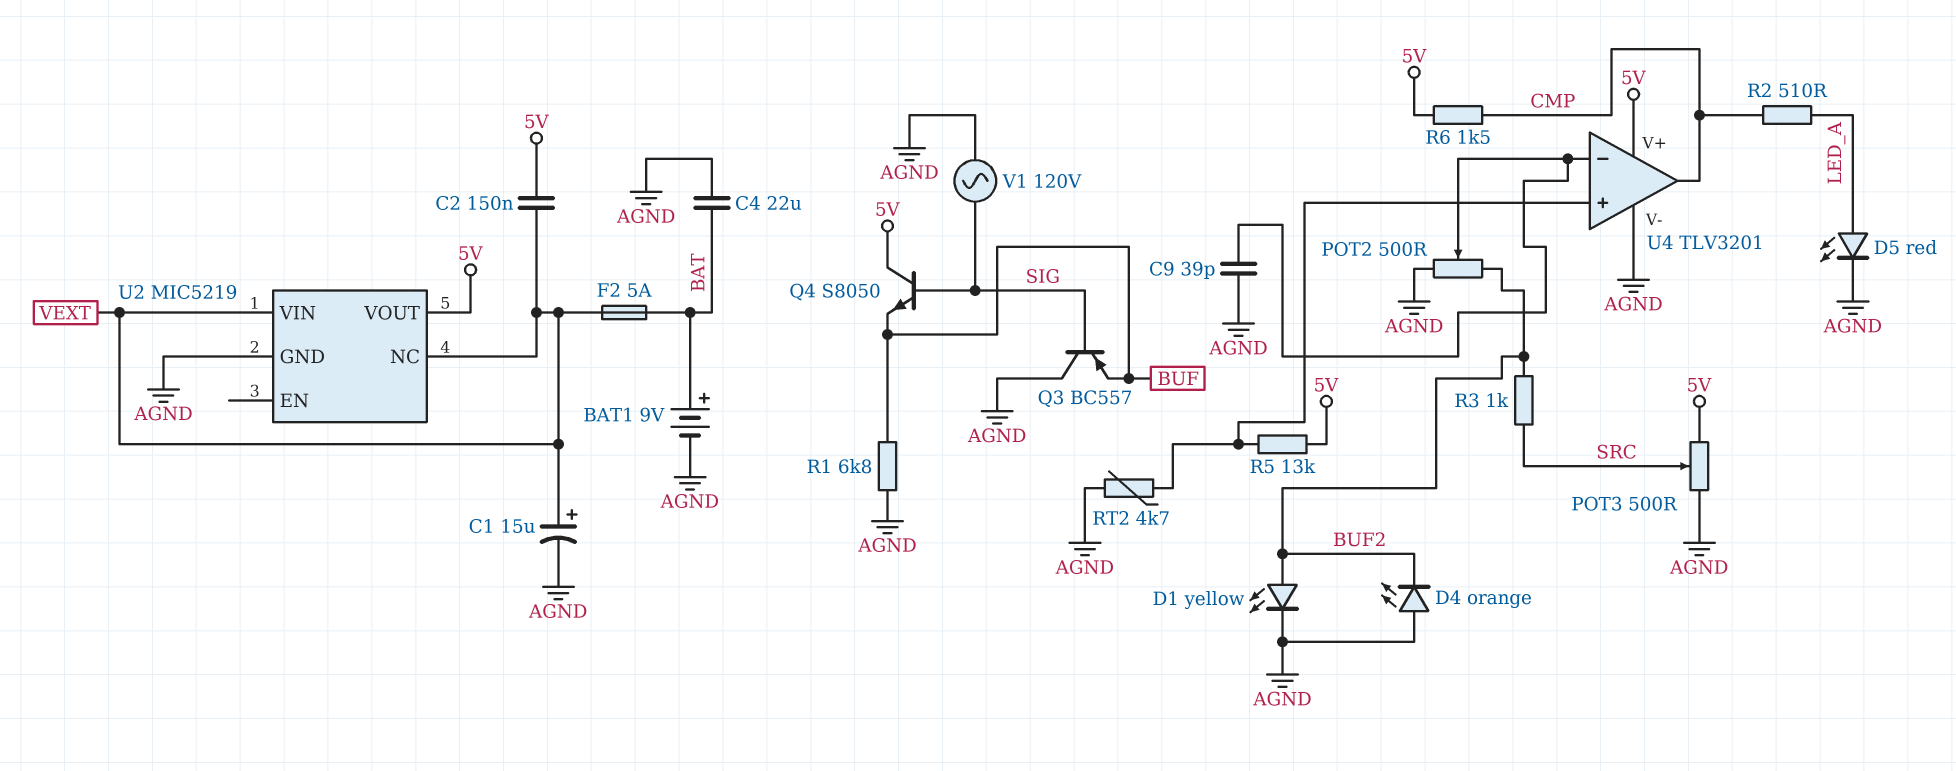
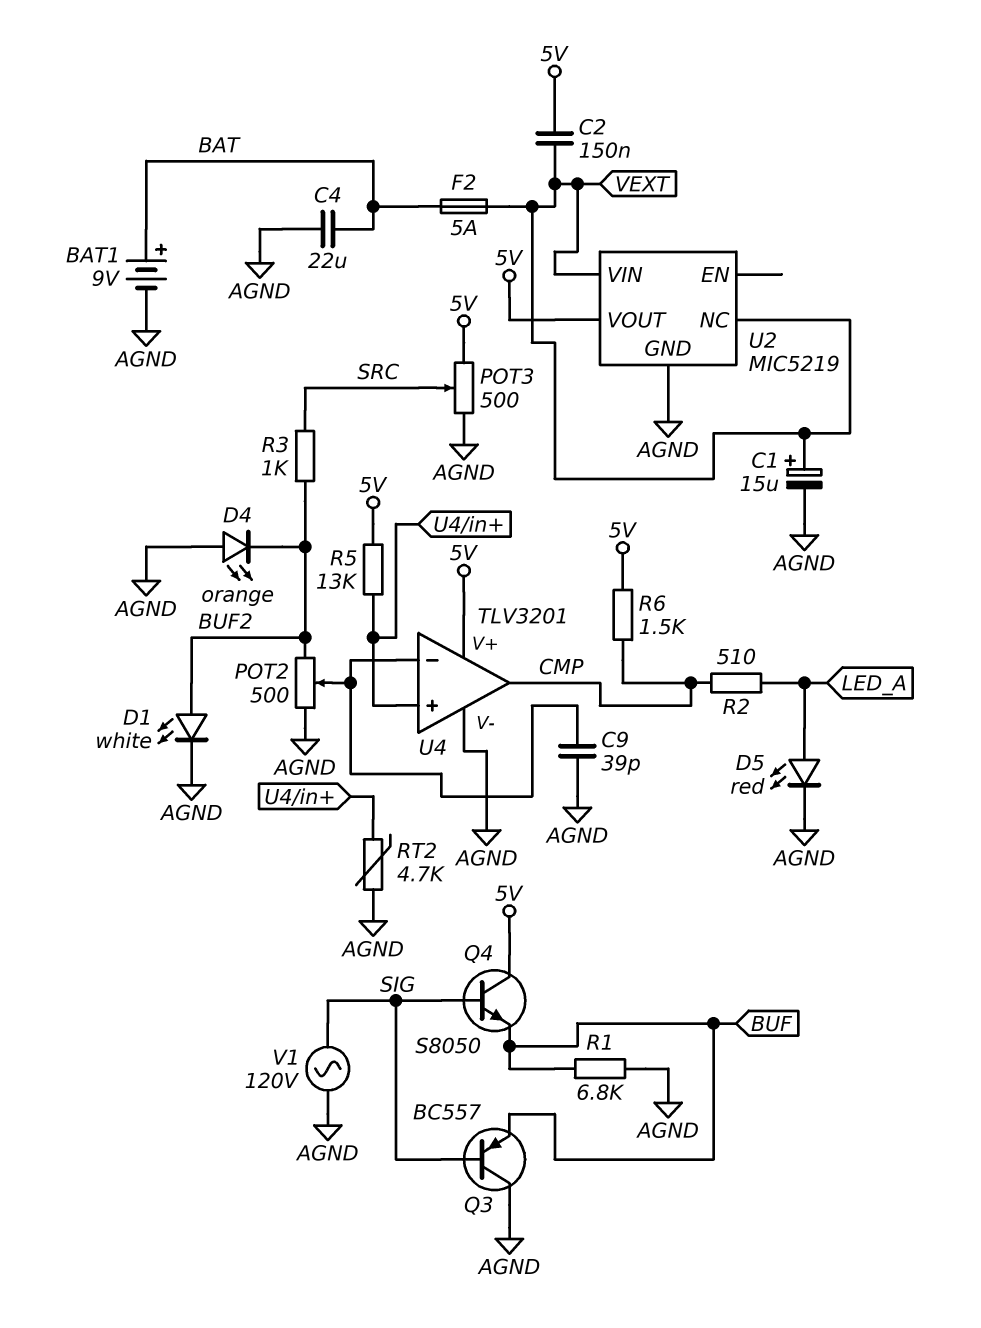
D1: LED yellow (A BUF2, K AGND) -> LED white (A BUF2, K AGND)

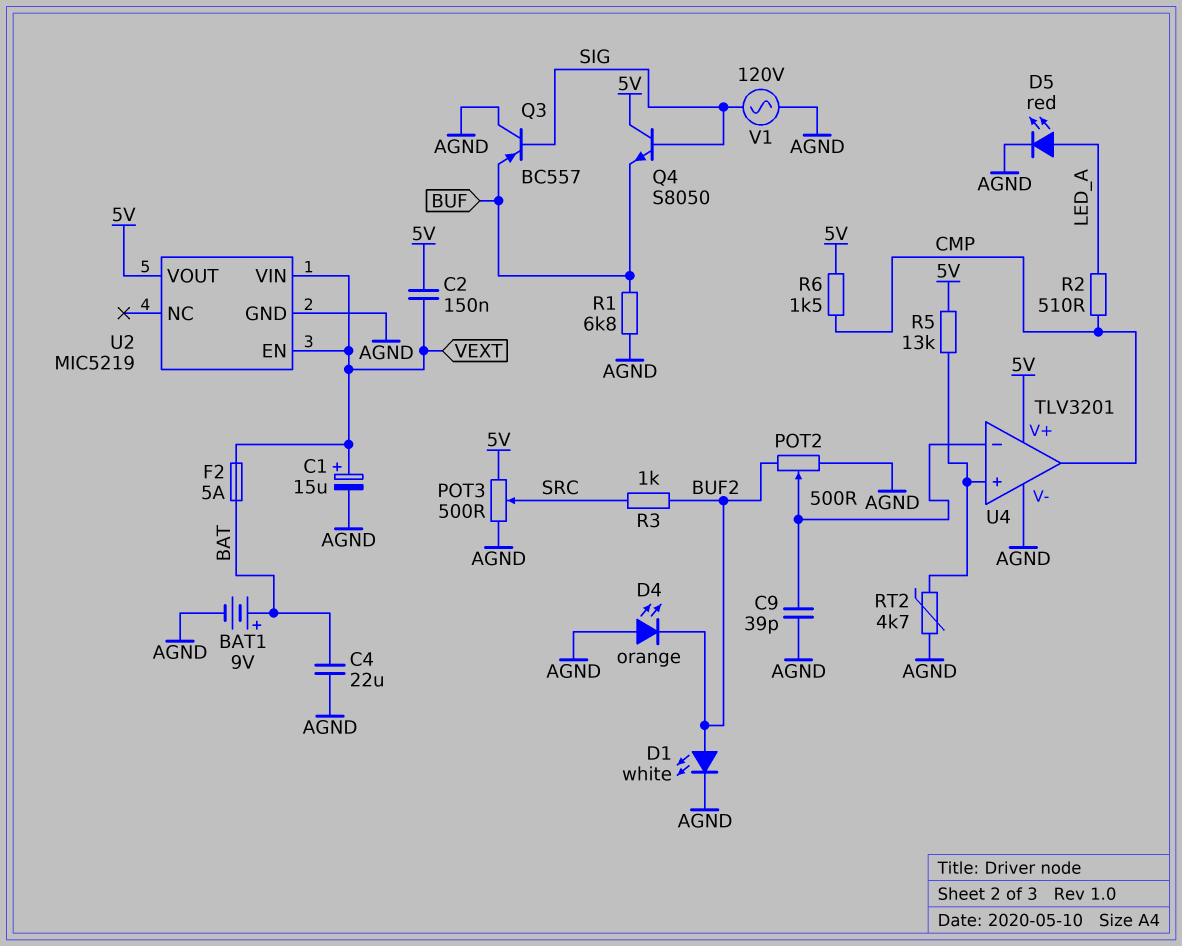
U2 pin EN: none -> VEXT
U2 pin NC: VEXT -> none

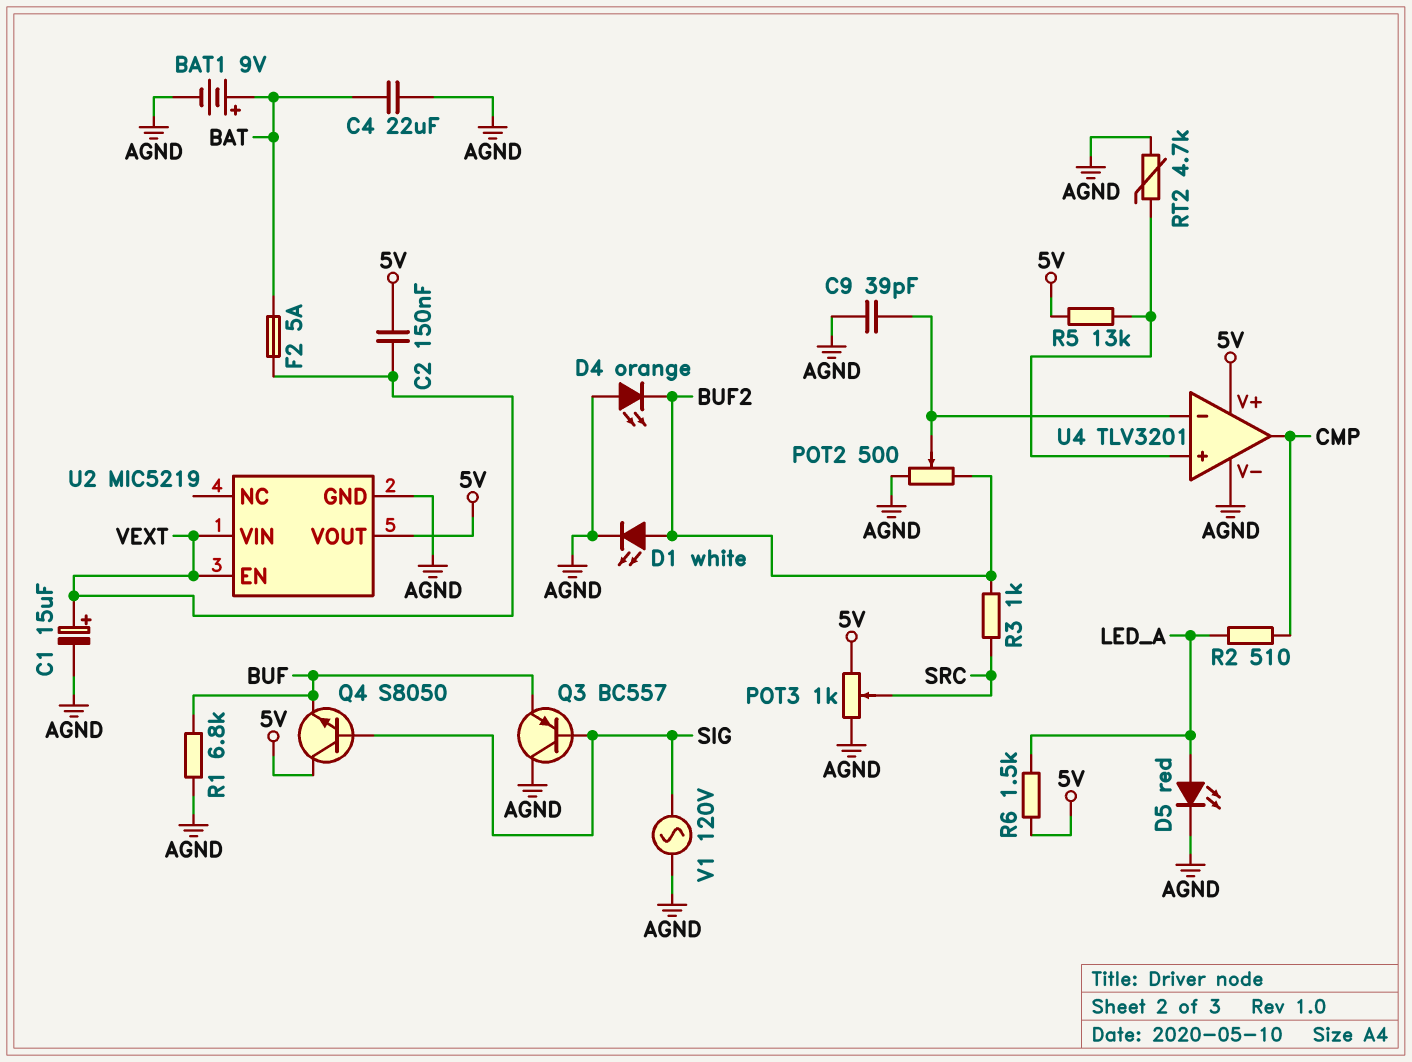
POT3: 500 (5V, AGND, wiper SRC) -> 1k (5V, AGND, wiper SRC)
R6: 1.5k (5V, CMP) -> 1.5k (5V, LED_A)

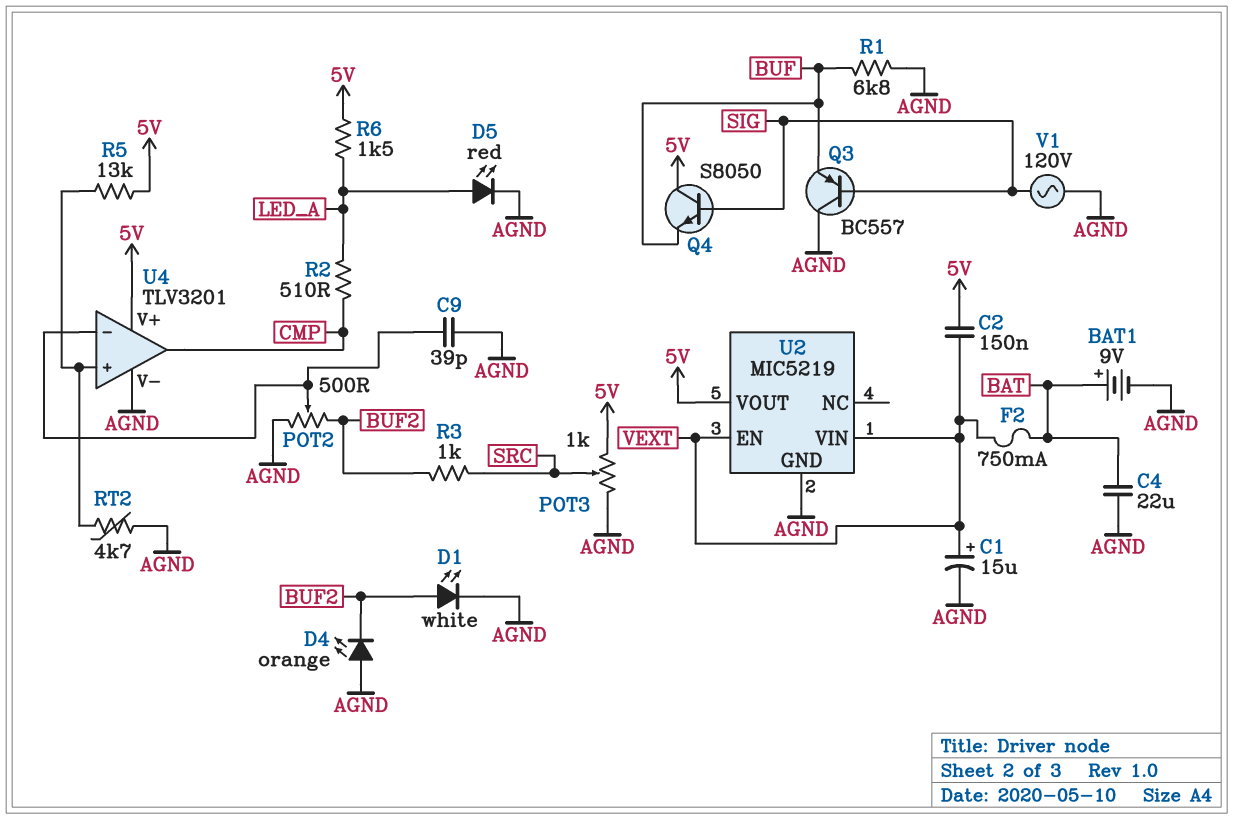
F2: 5A (BAT, VEXT) -> 750mA (BAT, VEXT)

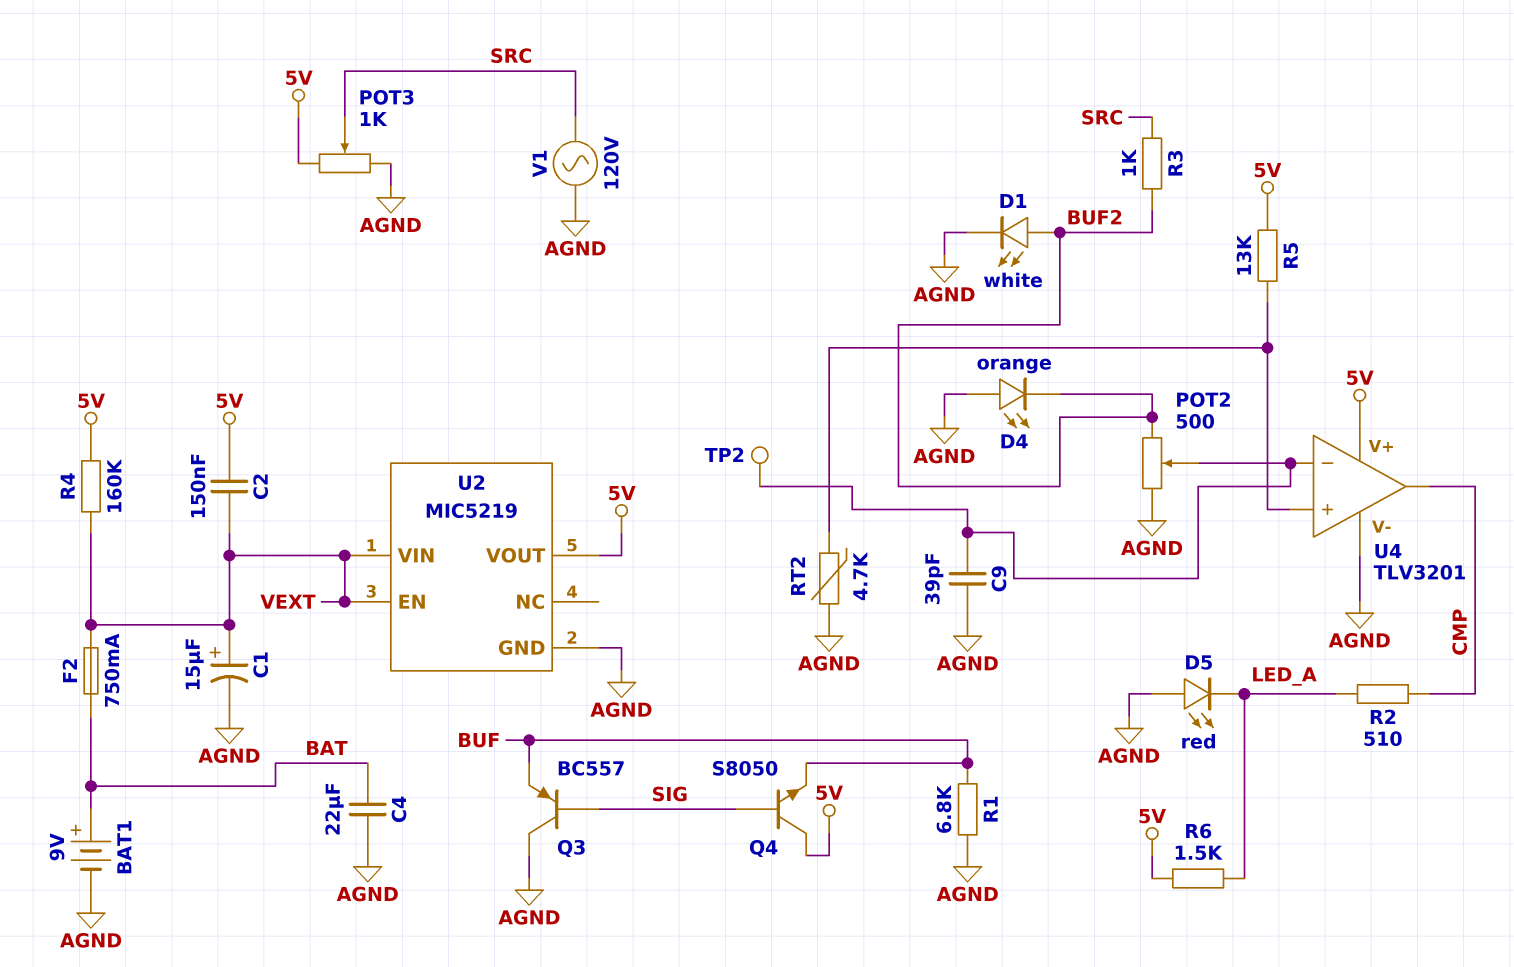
D5: LED red (A LED_A, K AGND) -> LED red (A AGND, K LED_A)
R4: none -> 160k (5V, VEXT)
TP2: none -> test point (U4/in-)
V1: AC 120V (AGND, SIG) -> AC 120V (AGND, SRC)

